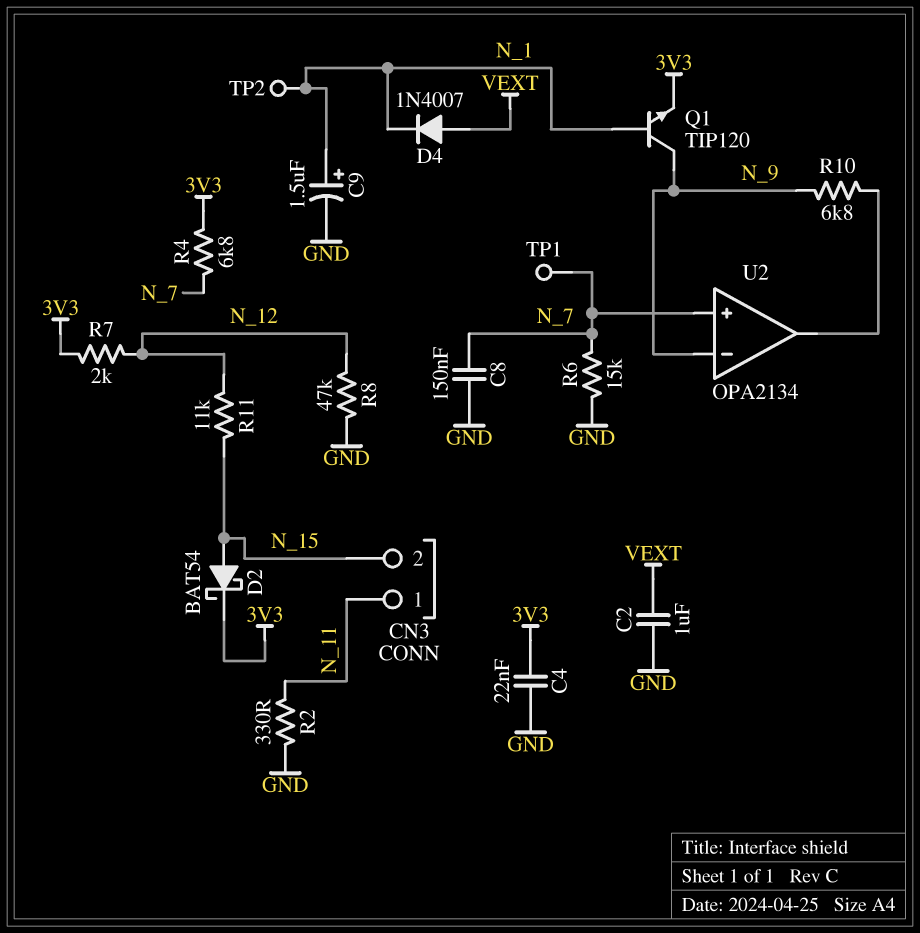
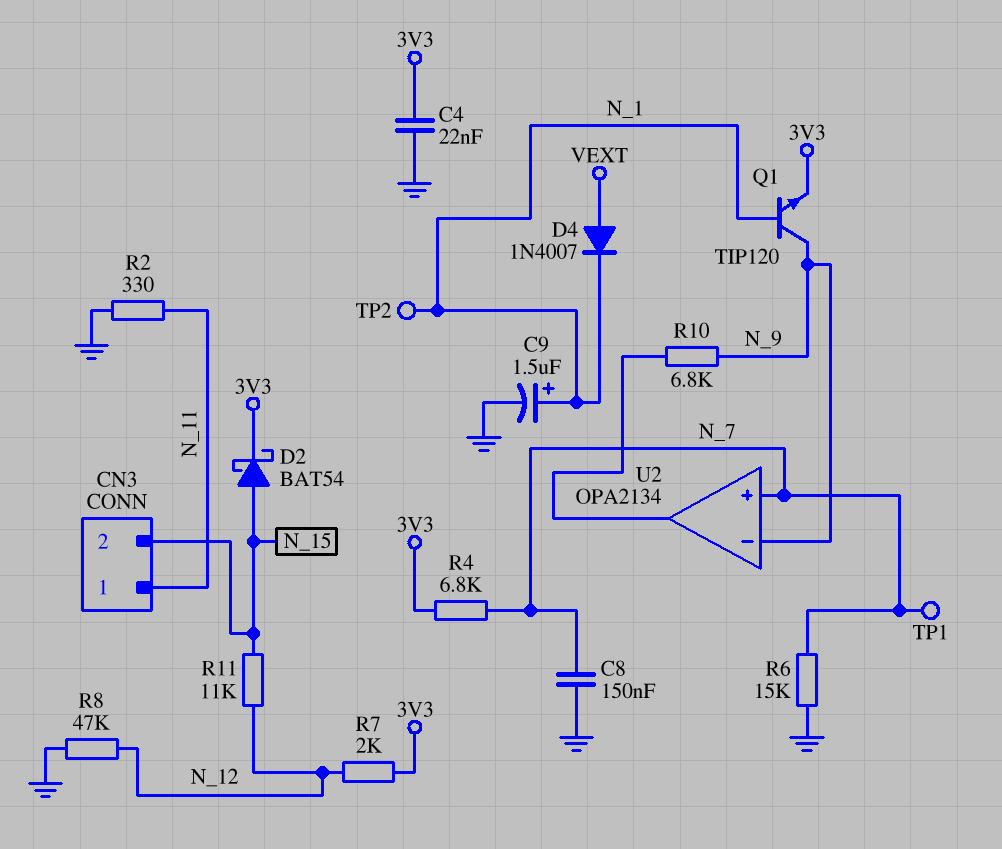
C2: 1uF (GND, VEXT) -> none

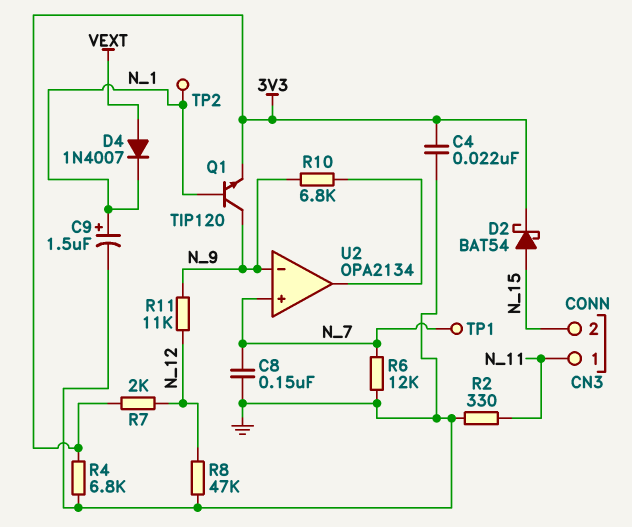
R4: 6.8k (3V3, N_7) -> 6.8k (3V3, GND)
R6: 15k (GND, N_7) -> 12k (GND, N_7)
R11: 11k (N_12, N_15) -> 11k (N_9, N_12)

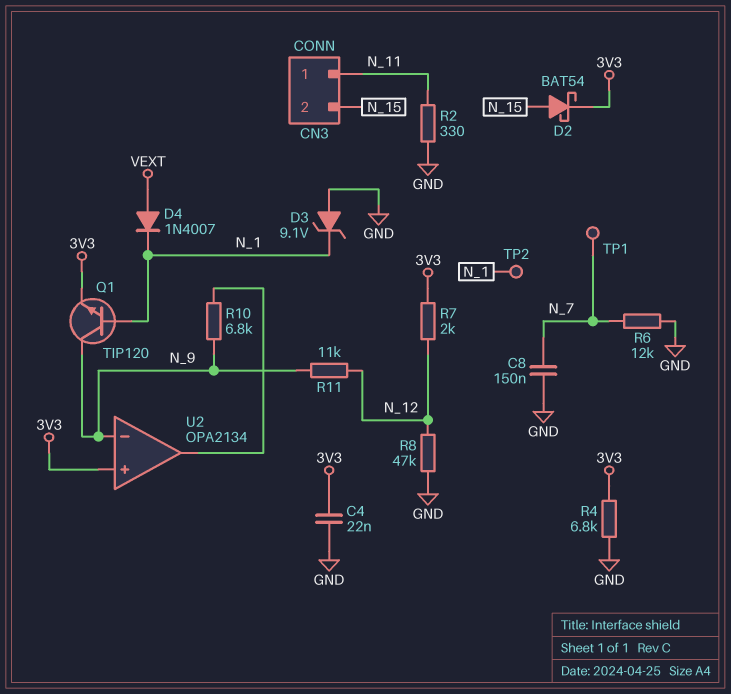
C9: 1.5uF (plus N_1, minus GND) -> none
D3: none -> zener 9.1V (A GND, K N_1)
U2 pin in+: N_7 -> 3V3

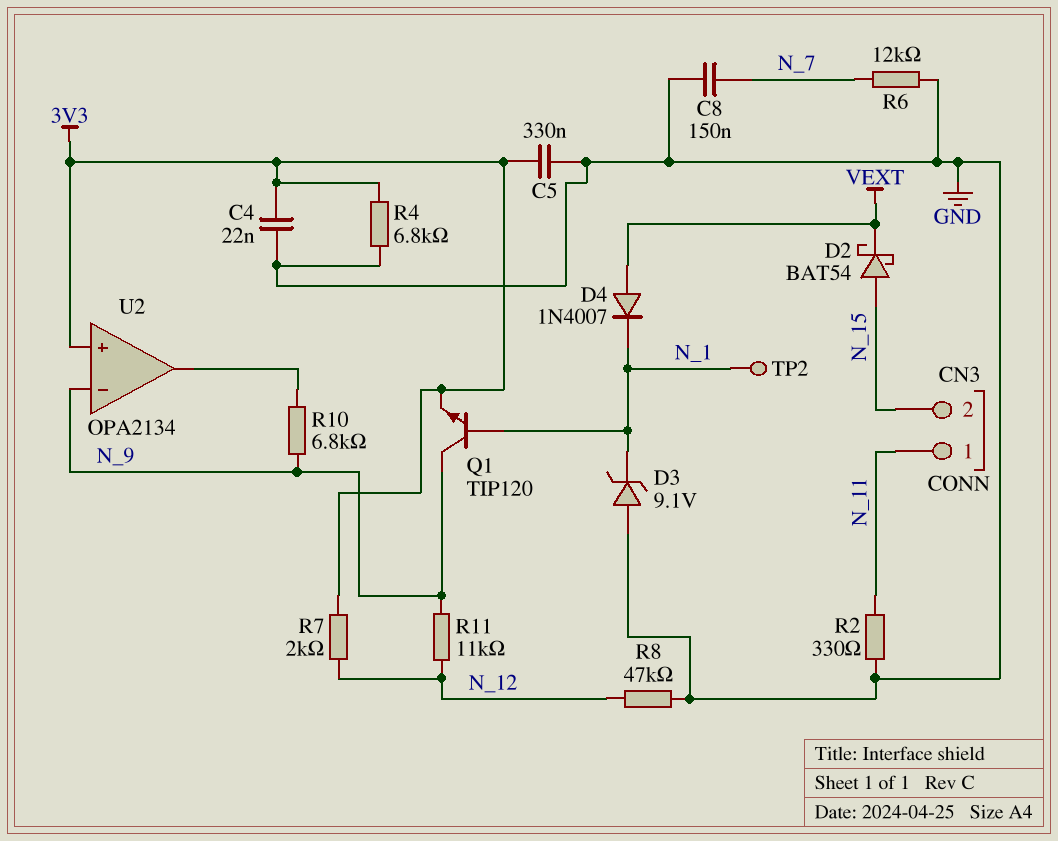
C5: none -> 330nF (3V3, GND)
D2: schottky BAT54 (A N_15, K 3V3) -> schottky BAT54 (A N_15, K VEXT)
TP1: test point (N_7) -> none

